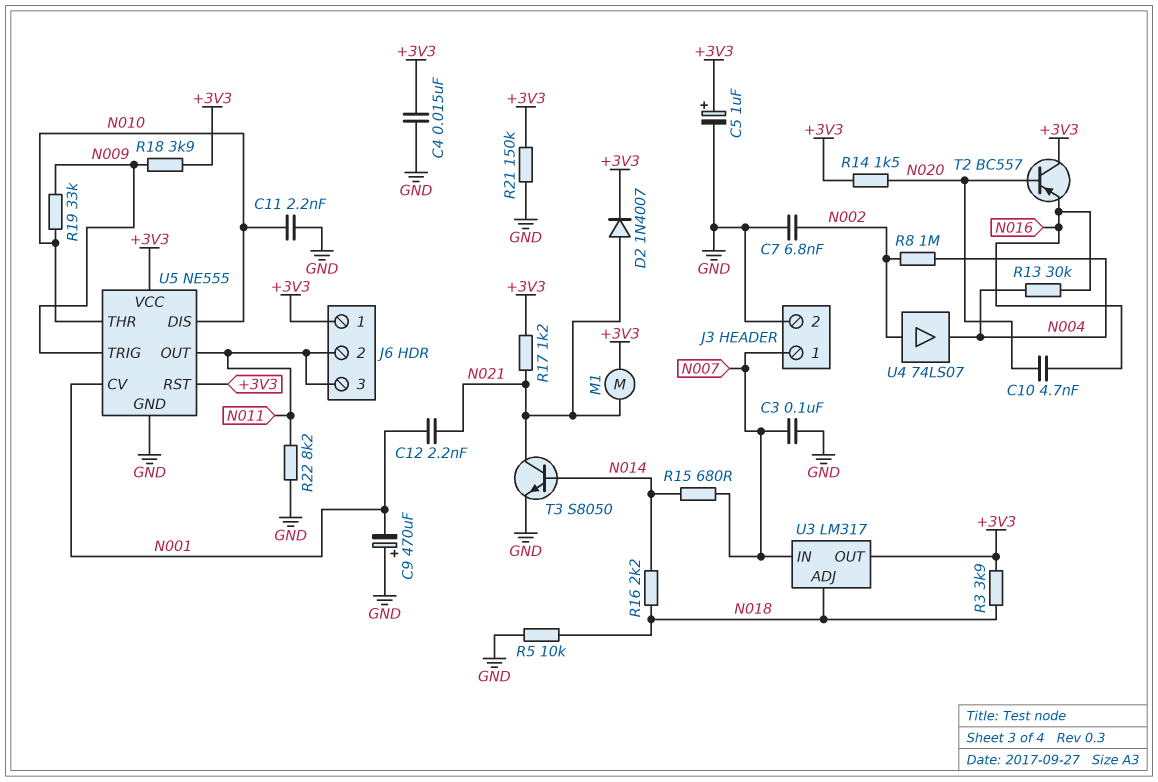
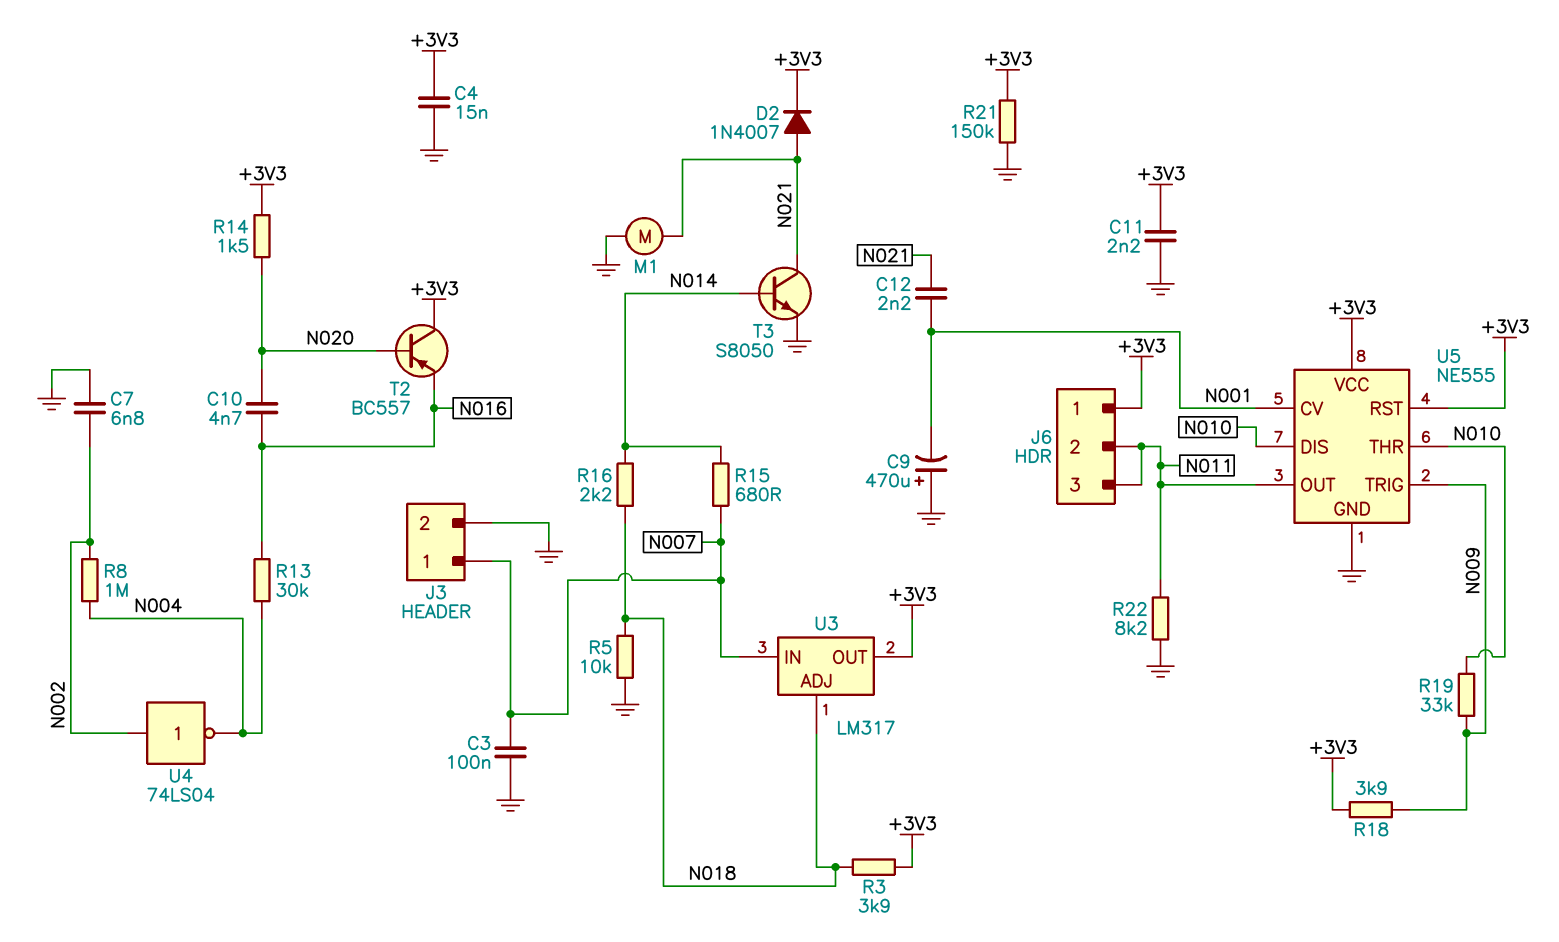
C5: 1uF (plus +3V3, minus GND) -> none
C11: 2.2nF (GND, N010) -> 2.2nF (+3V3, GND)
M1: motor (+3V3, N021) -> motor (GND, N021)
R17: 1.2k (+3V3, N021) -> none
U4: buffer 74LS07 (in N002, out N004) -> NOT 74LS04 (in N002, out N004)

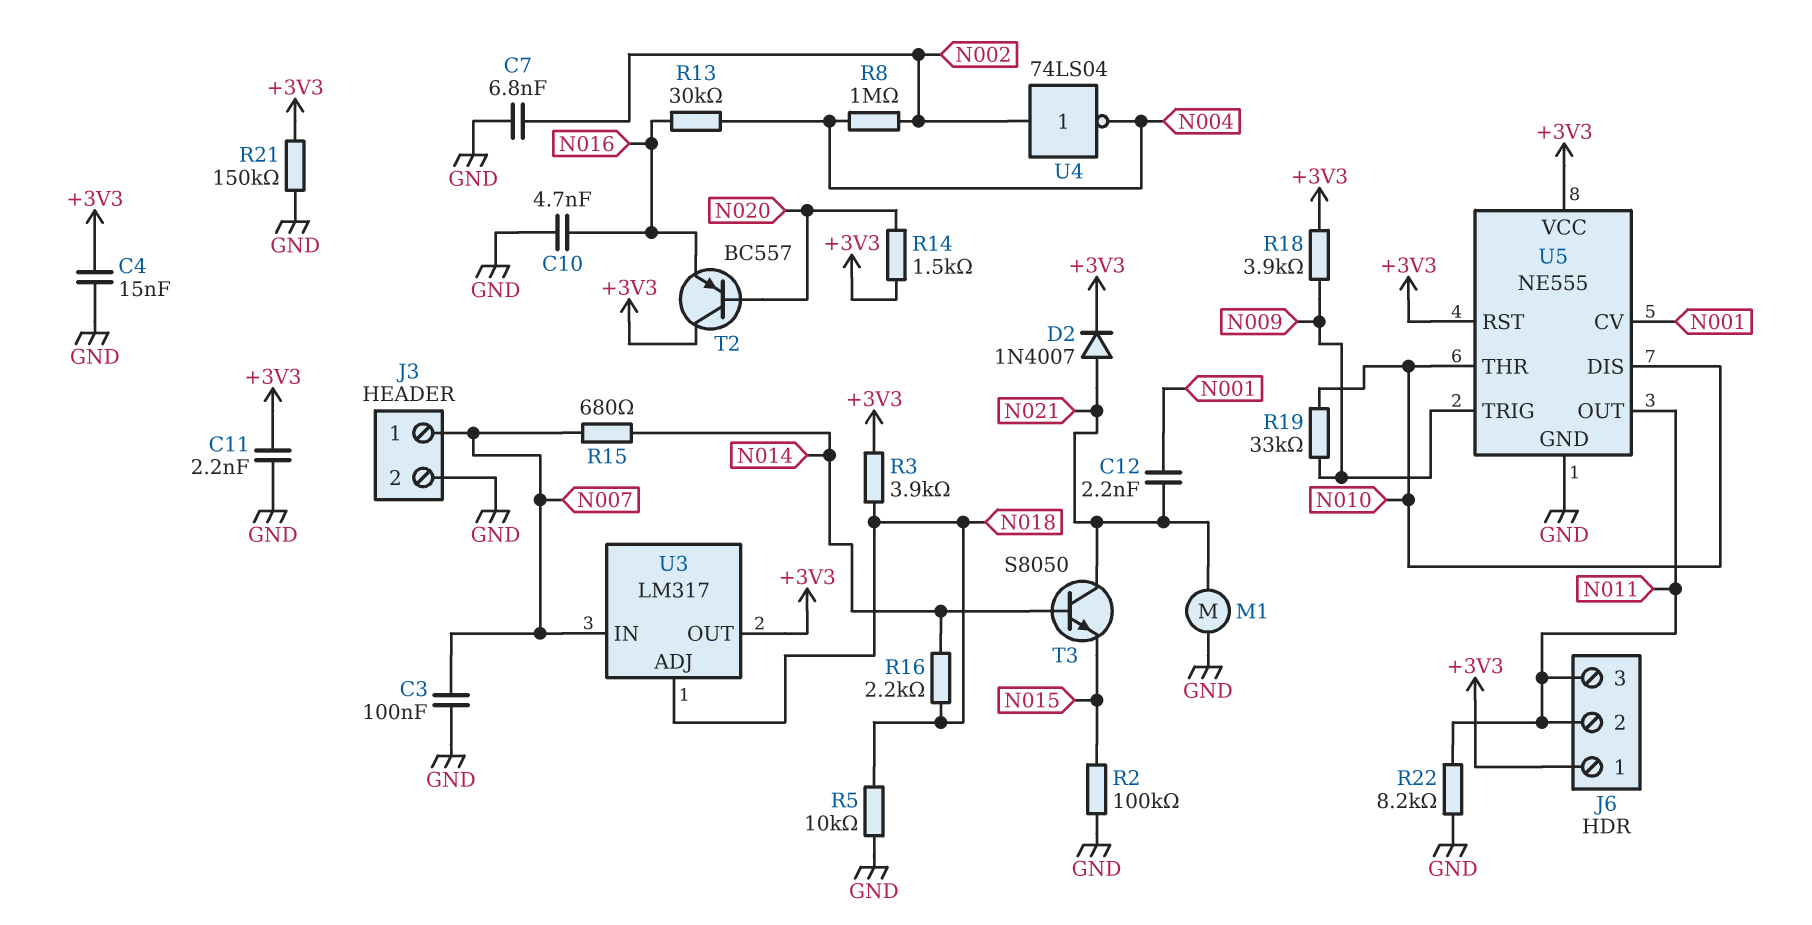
C9: 470uF (plus GND, minus N001) -> none
C10: 4.7nF (N016, N020) -> 4.7nF (GND, N016)
R2: none -> 100k (GND, N015)
T3: NPN S8050 (B N014, C N021, E GND) -> NPN S8050 (B N014, C N021, E N015)

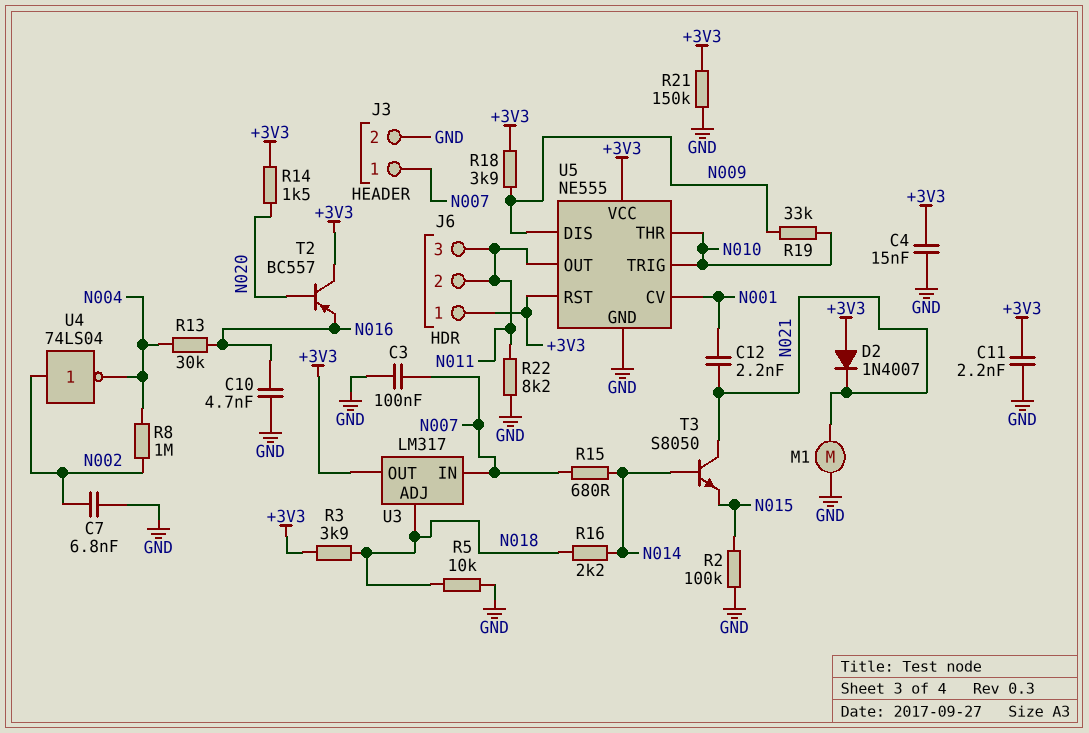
D2: diode 1N4007 (A N021, K +3V3) -> diode 1N4007 (A +3V3, K N021)
U5 pin DIS: N010 -> N009
U5 pin TRIG: N009 -> N010

